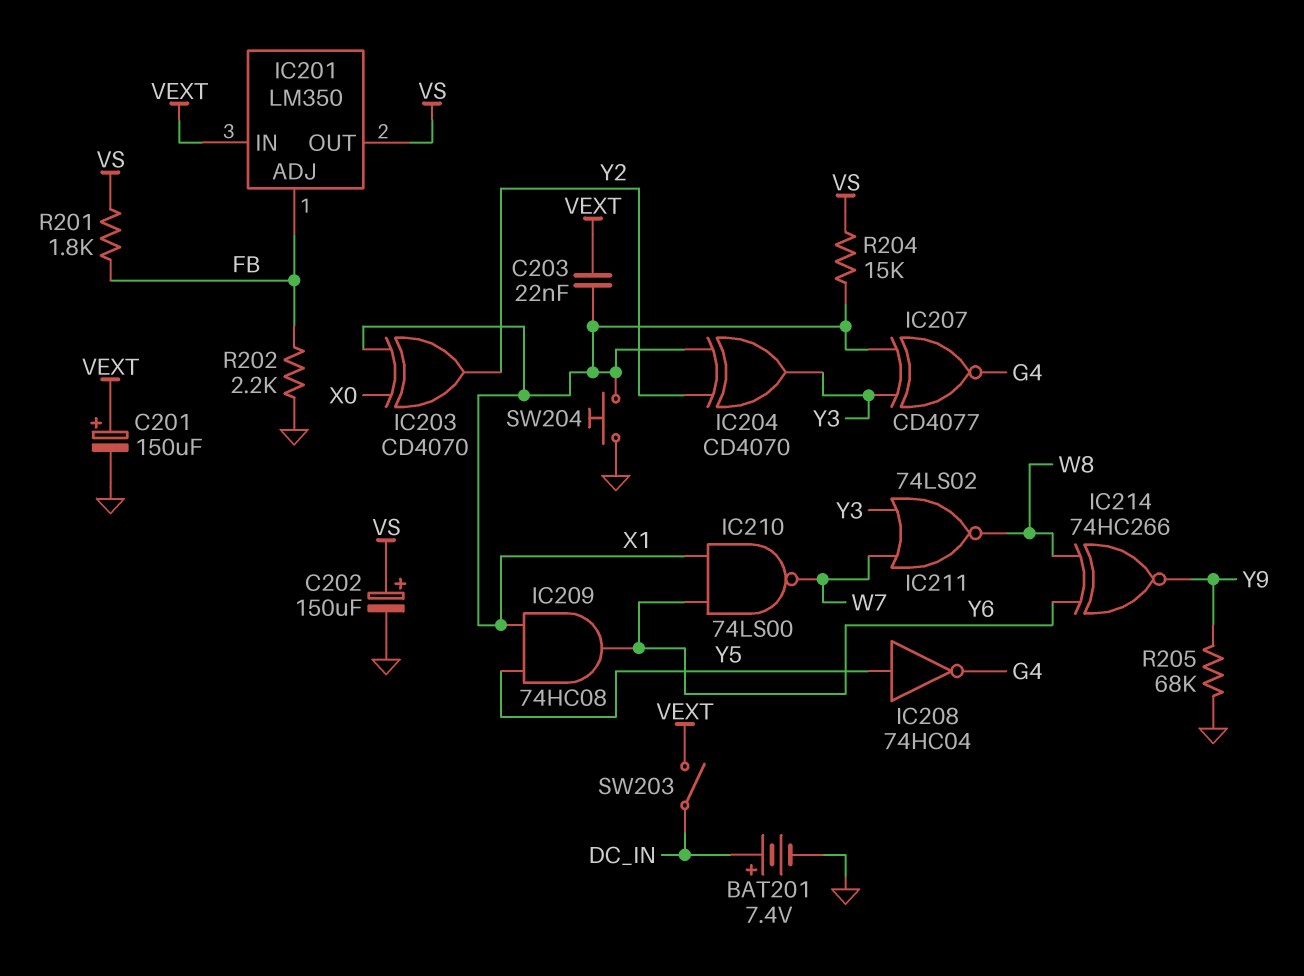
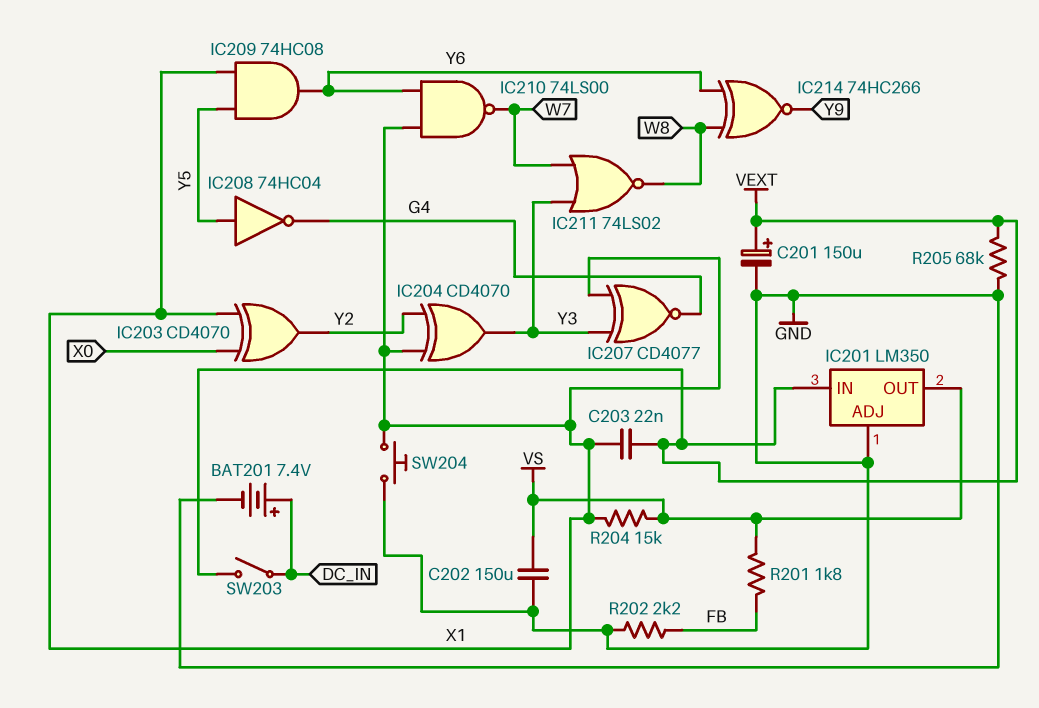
C202: 150uF (plus VS, minus GND) -> 150uF (GND, VS)
IC201 pin ADJ: FB -> GND
R205: 68k (GND, Y9) -> 68k (GND, VEXT)

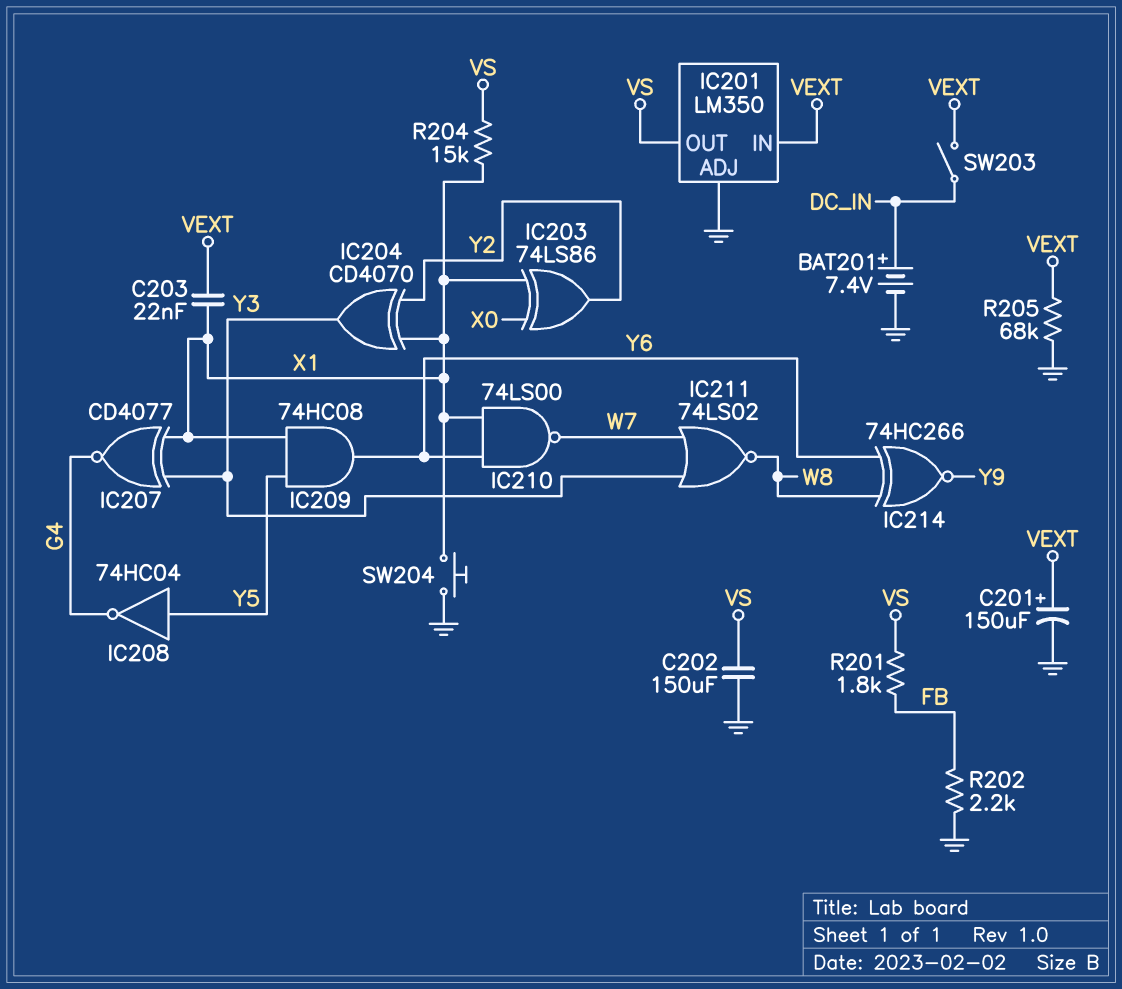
IC203: XOR CD4070 (in X0, in X1, out Y2) -> XOR 74LS86 (in X0, in X1, out Y2)

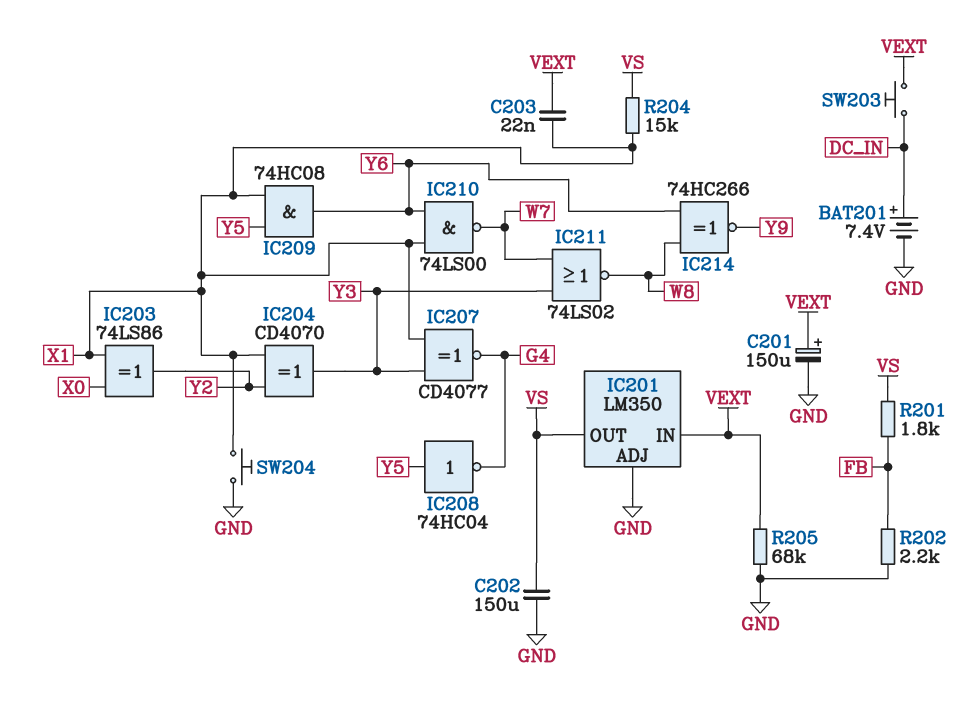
SW203: switch (DC_IN, VEXT) -> button (DC_IN, VEXT)

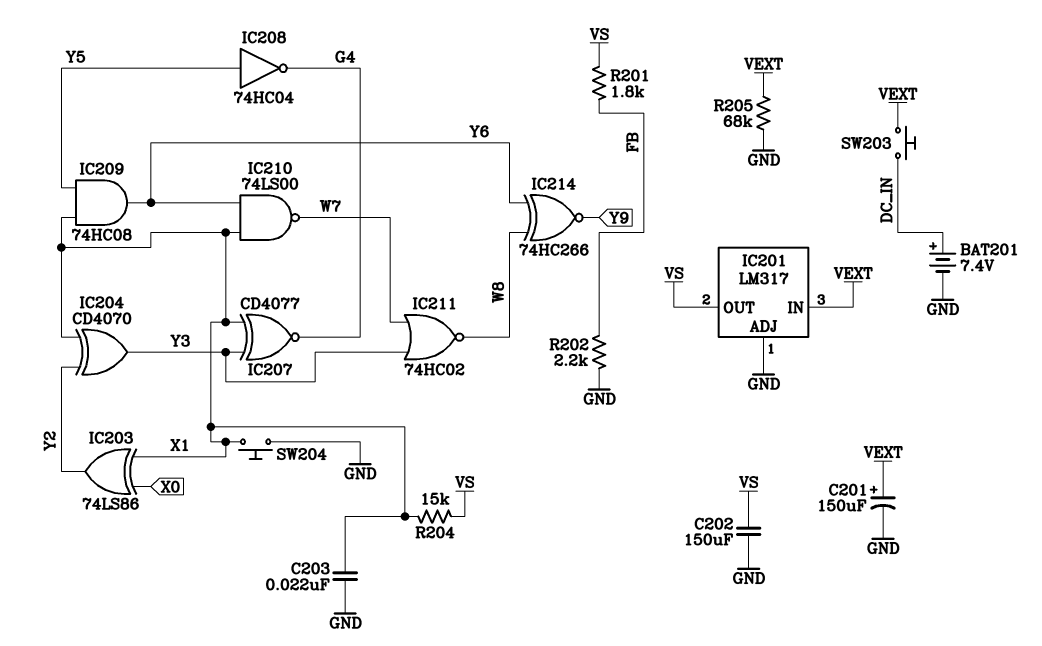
C203: 22nF (VEXT, X1) -> 22nF (GND, X1)
IC201: LM350 -> LM317
IC211: NOR 74LS02 (in W7, in Y3, out W8) -> NOR 74HC02 (in W7, in Y3, out W8)

